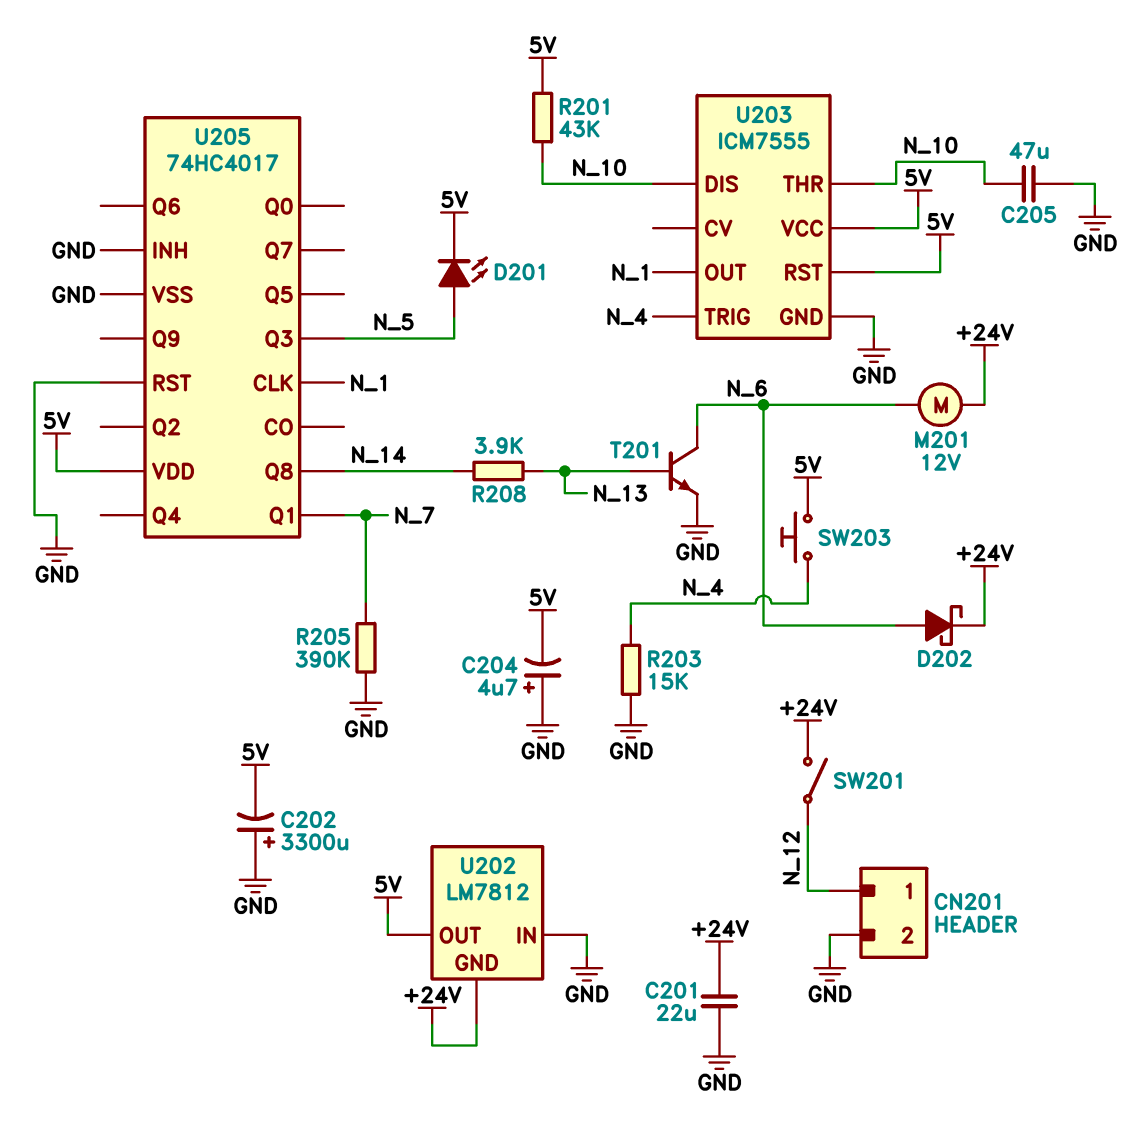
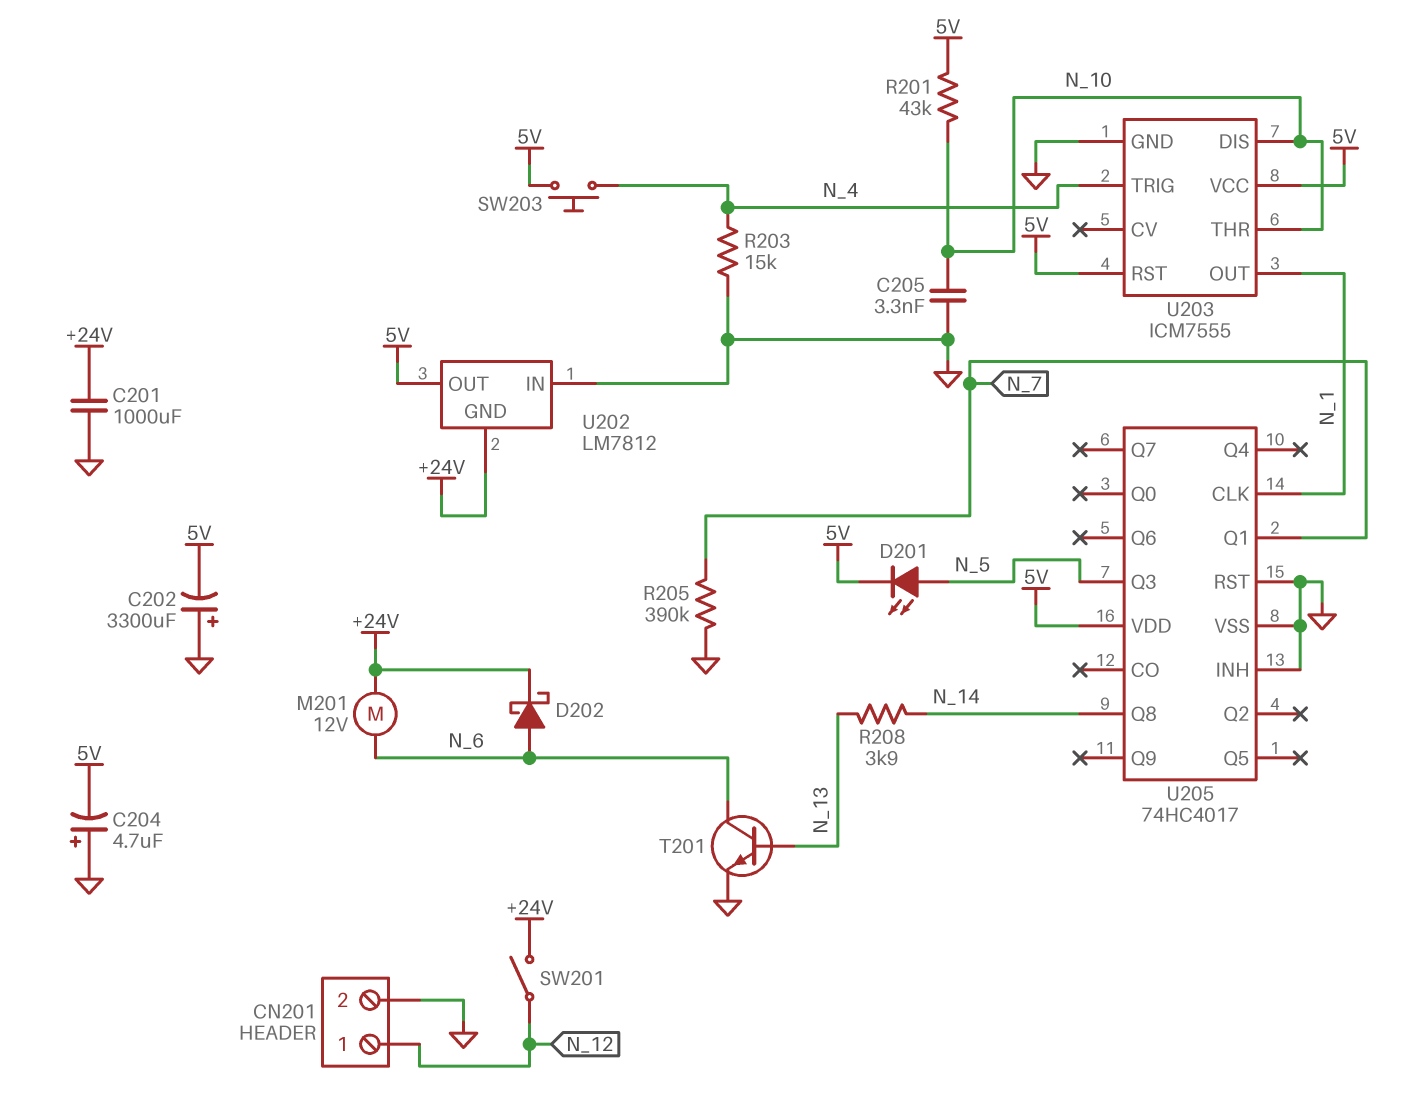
C201: 22uF (+24V, GND) -> 1000uF (+24V, GND)
C205: 47uF (GND, N_10) -> 3.3nF (GND, N_10)

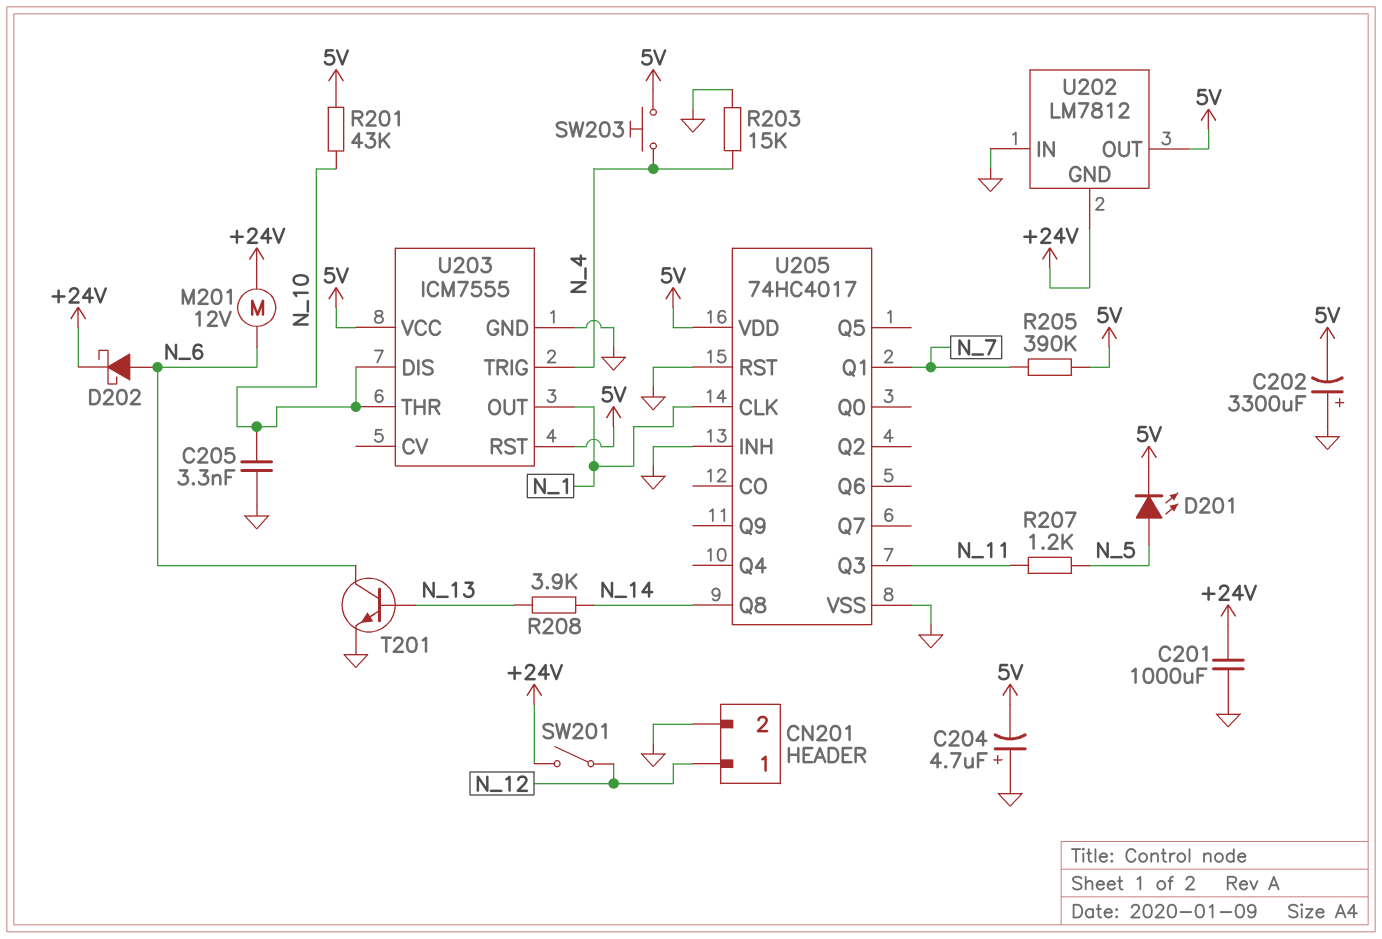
R205: 390k (GND, N_7) -> 390k (5V, N_7)
R207: none -> 1.2k (N_5, N_11)
U205 pin Q3: N_5 -> N_11

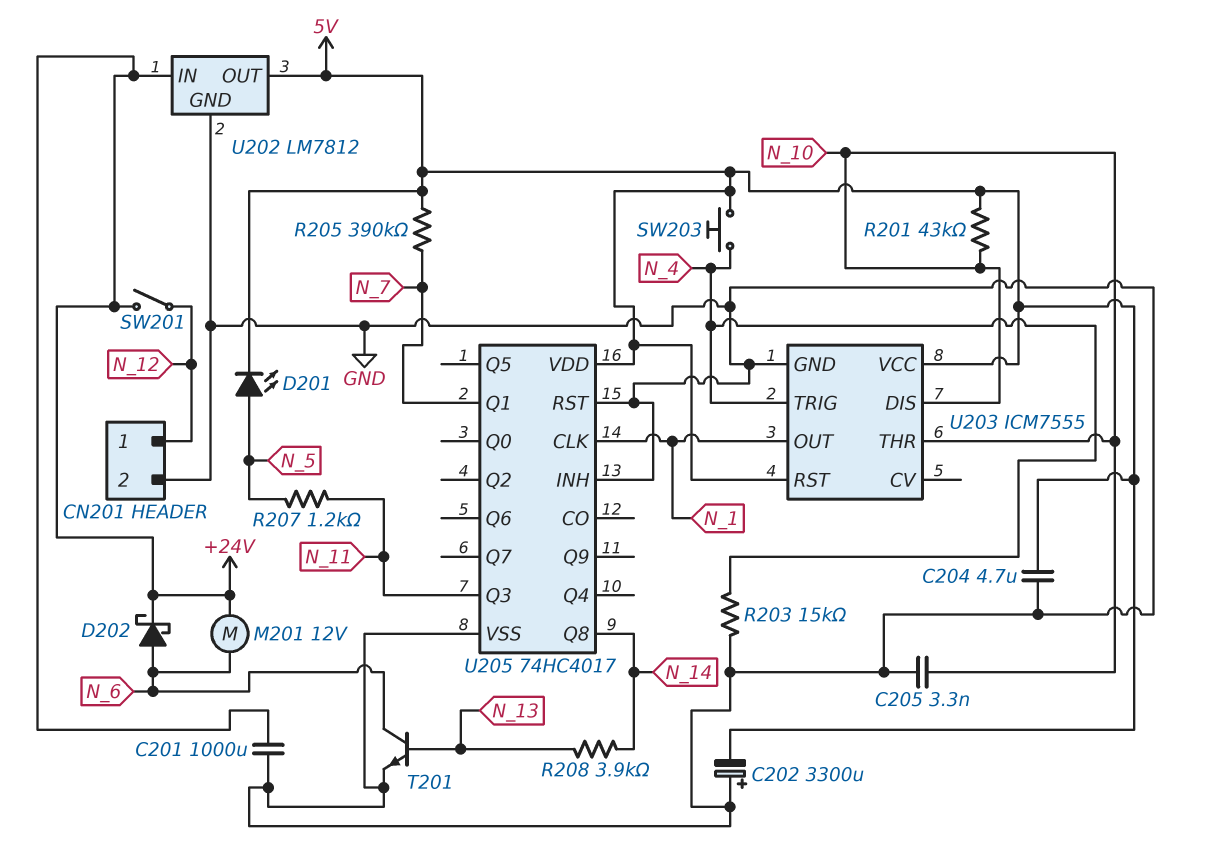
C204: 4.7uF (plus GND, minus 5V) -> 4.7uF (5V, GND)
U202 pin GND: +24V -> GND
U202 pin IN: GND -> +24V

